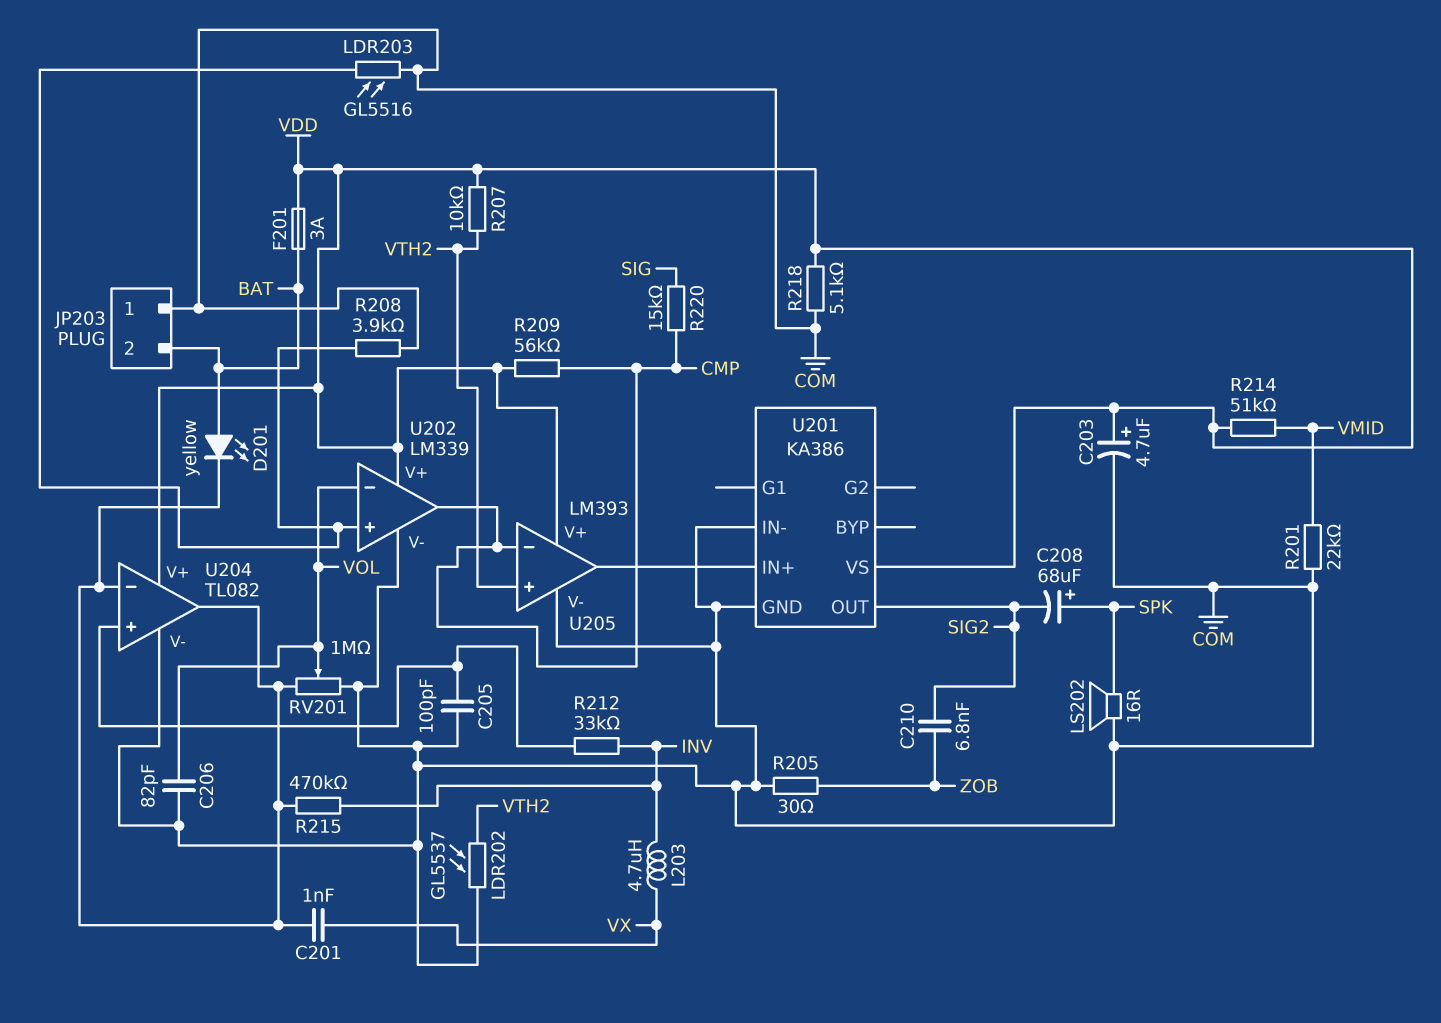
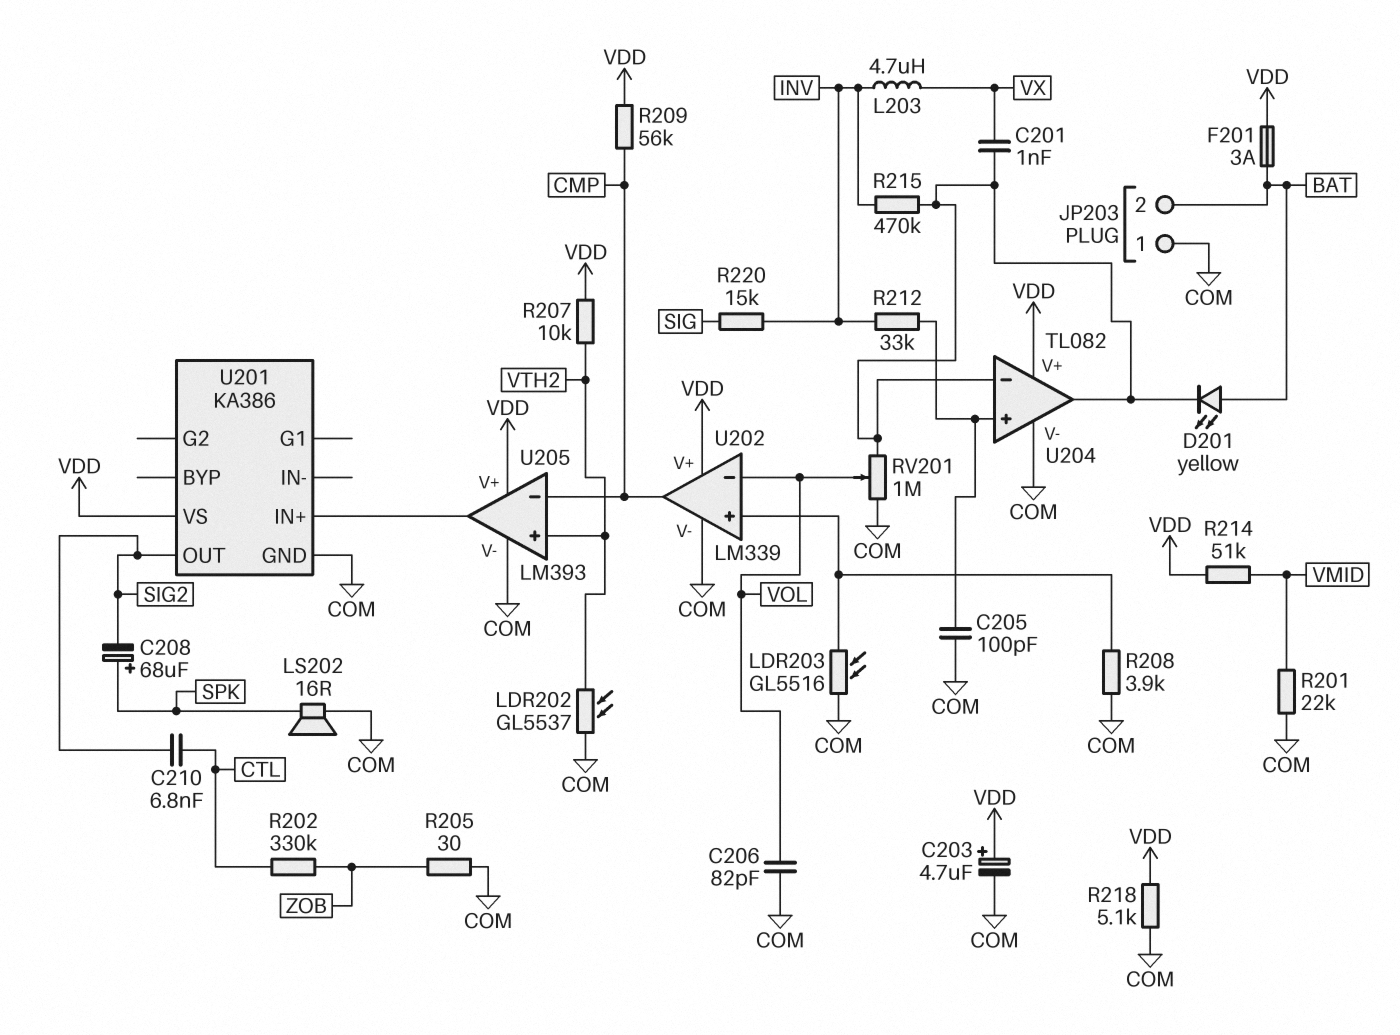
C210: 6.8nF (SIG2, ZOB) -> 6.8nF (CTL, SIG2)
R202: none -> 330k (CTL, ZOB)
R220: 15k (CMP, SIG) -> 15k (INV, SIG)
U201 pin IN-: COM -> none

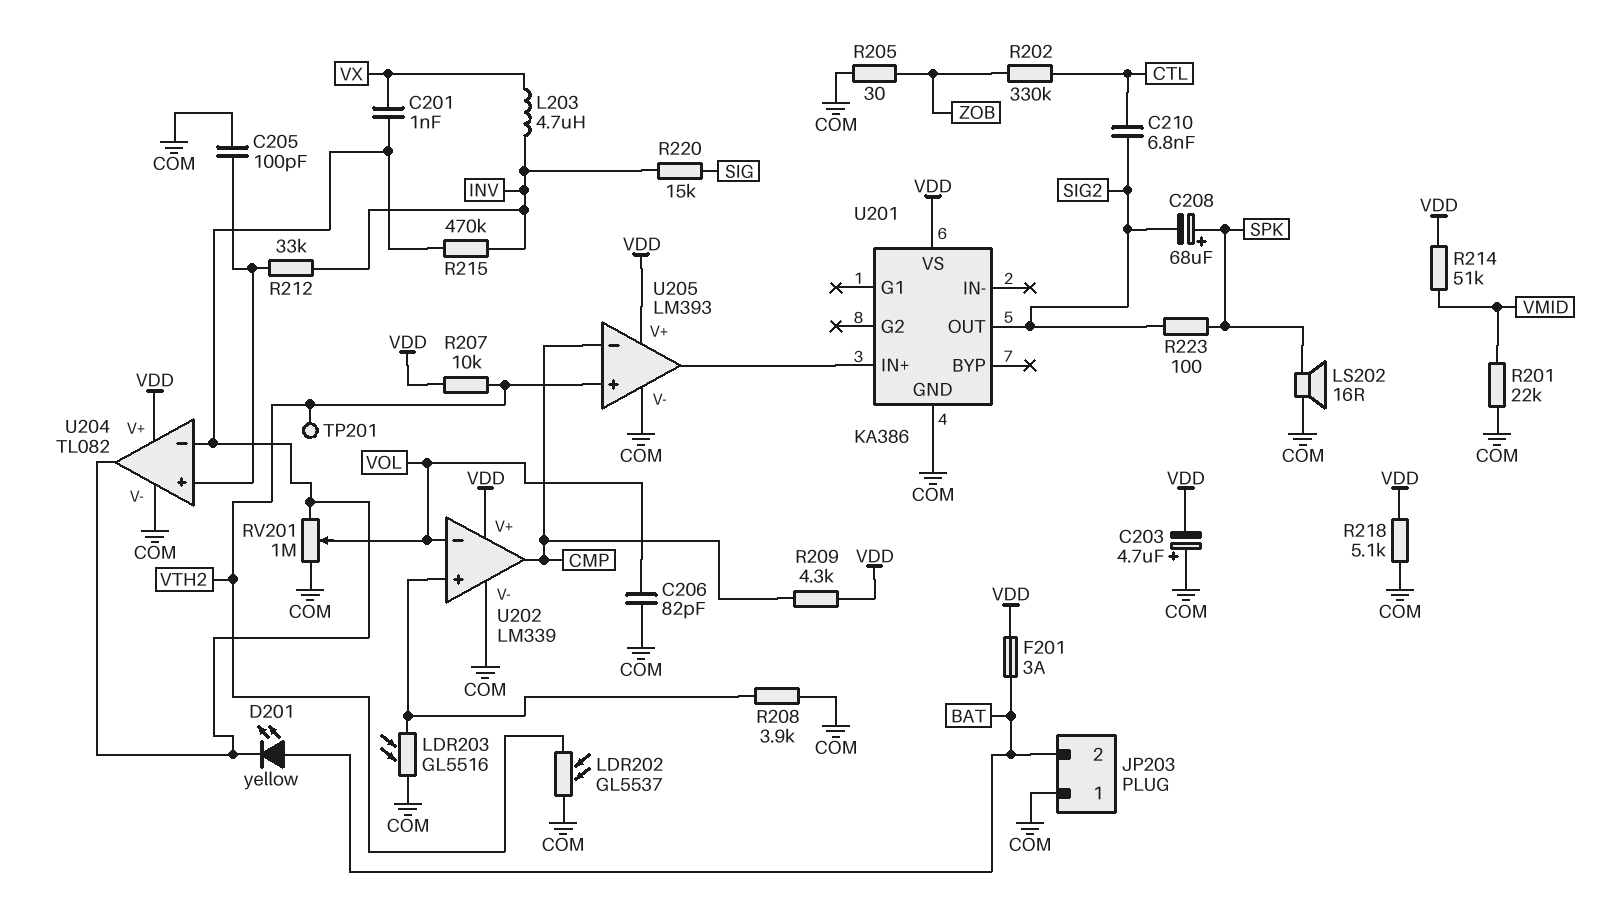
C203: 4.7uF (plus VDD, minus COM) -> 4.7uF (plus COM, minus VDD)
R209: 56k (CMP, VDD) -> 4.3k (CMP, VDD)
R223: none -> 100 (SIG2, SPK)
TP201: none -> test point (VTH2)

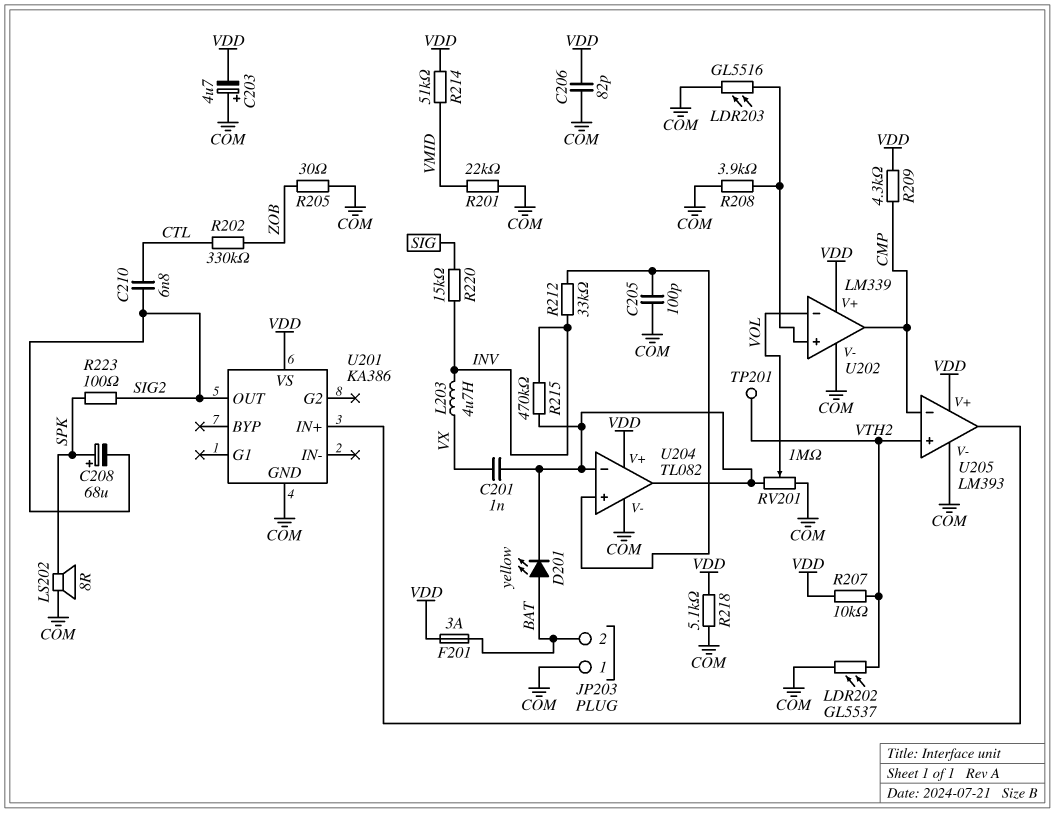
C206: 82pF (COM, VOL) -> 82pF (COM, VDD)
LS202: speaker 16R (COM, SPK) -> speaker 8R (COM, SPK)

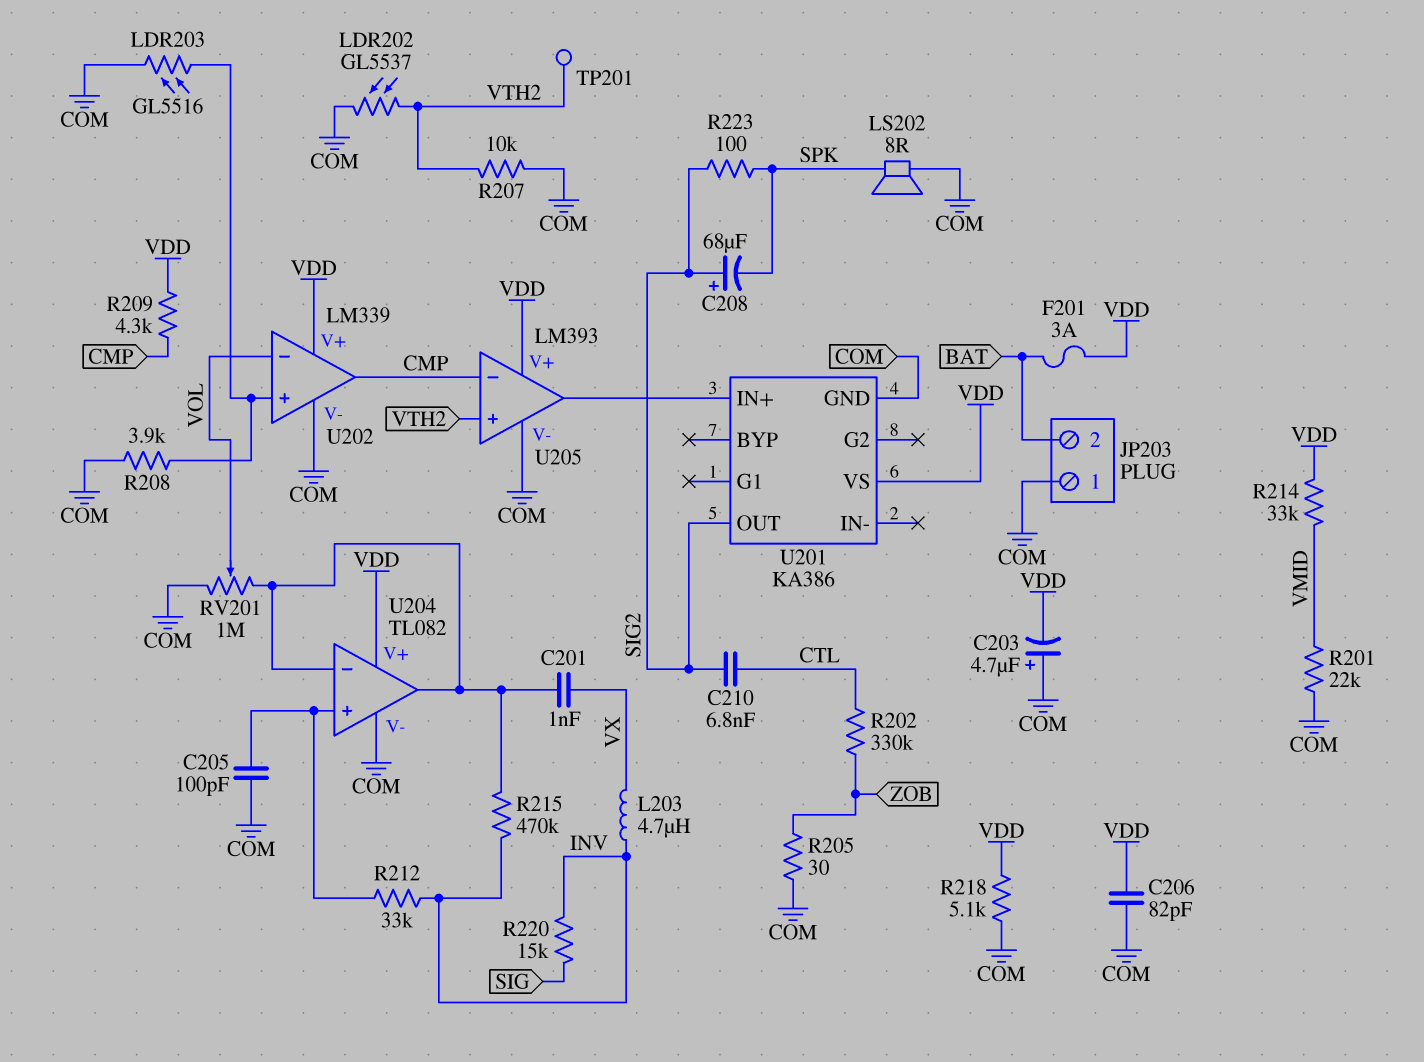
C208: 68uF (plus SPK, minus SIG2) -> 68uF (plus SIG2, minus SPK)
D201: LED yellow (A BAT, K U204/in-) -> none
R207: 10k (VDD, VTH2) -> 10k (COM, VTH2)
R214: 51k (VDD, VMID) -> 33k (VDD, VMID)

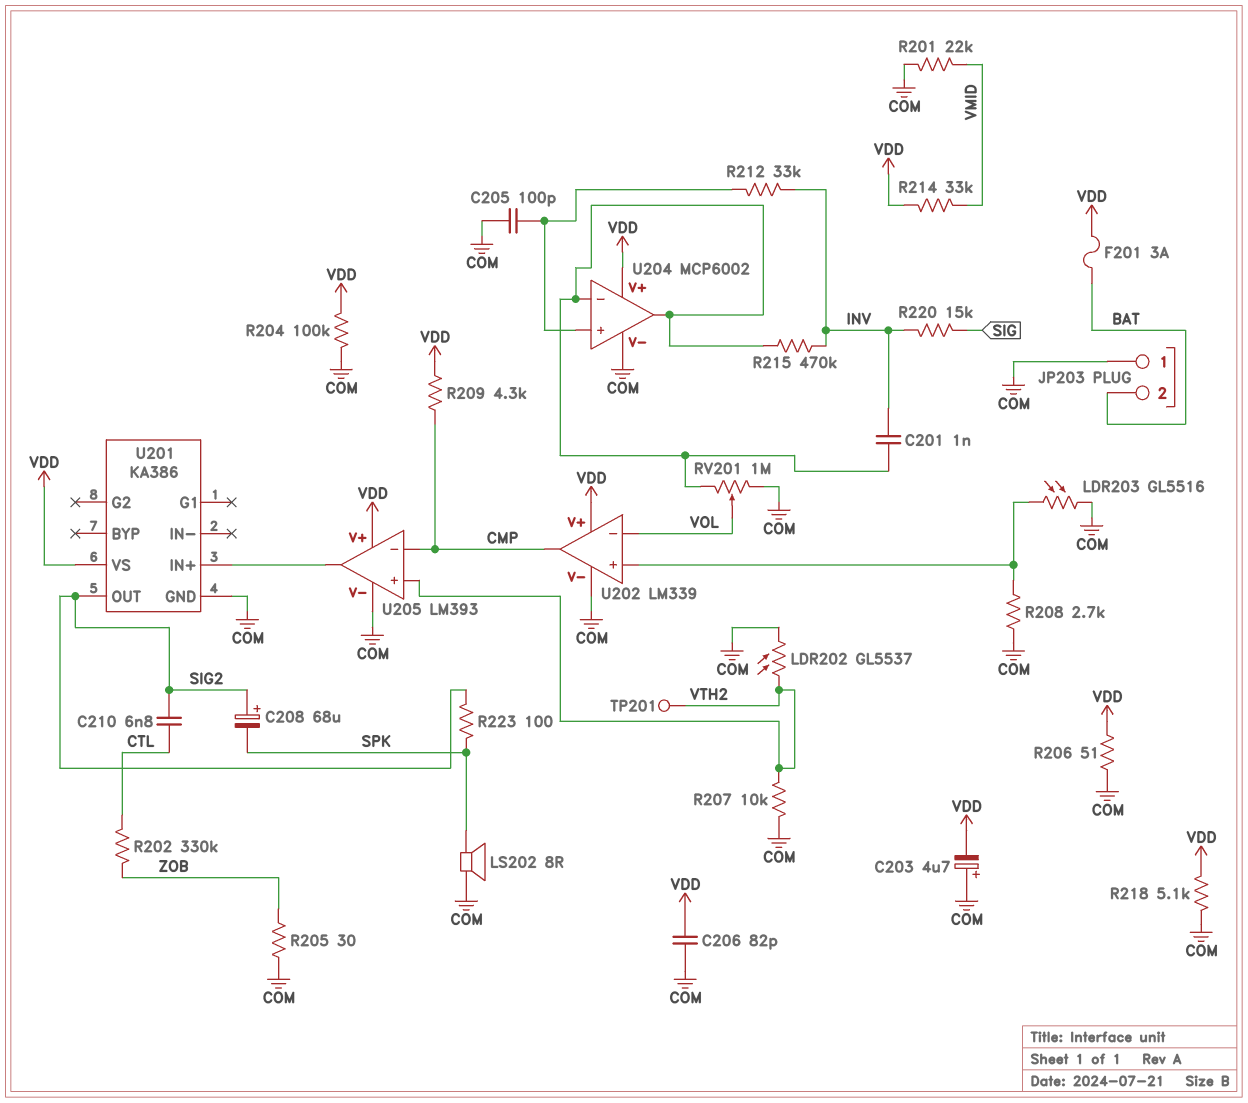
C201: 1nF (U204/in-, VX) -> 1nF (INV, U204/in-)
L203: 4.7uH (INV, VX) -> none
R204: none -> 100k (COM, VDD)
R206: none -> 51 (COM, VDD)
R208: 3.9k (COM, U202/in+) -> 2.7k (COM, U202/in+)
U204: TL082 -> MCP6002

